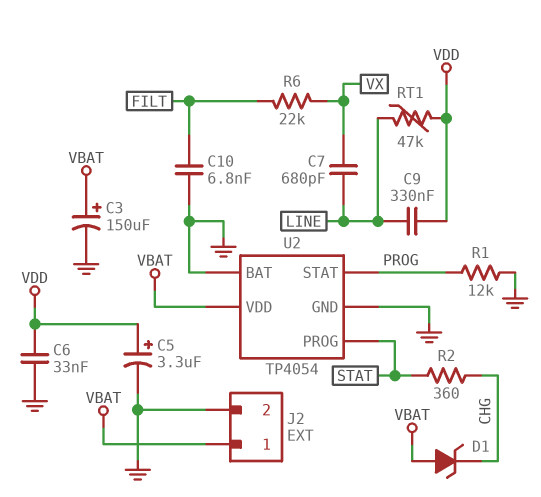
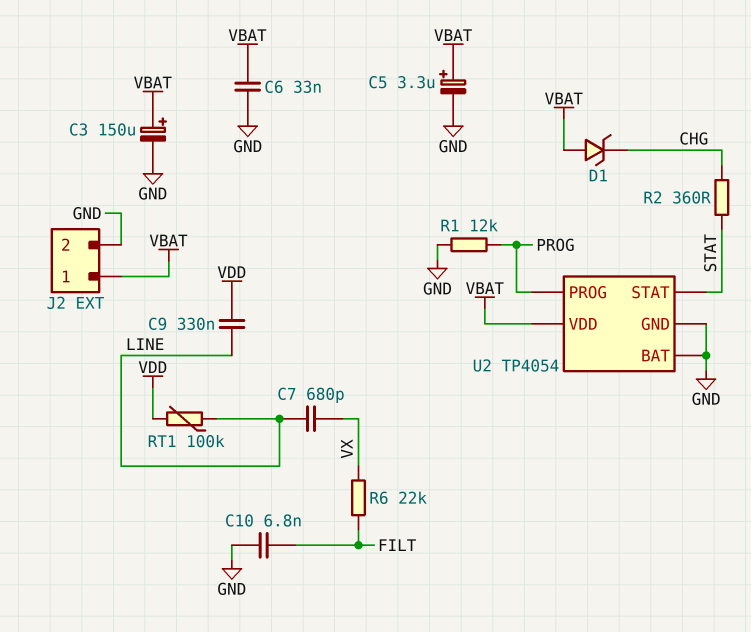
C5: 3.3uF (plus VDD, minus GND) -> 3.3uF (plus VBAT, minus GND)
C6: 33nF (GND, VDD) -> 33nF (GND, VBAT)
RT1: 47k (LINE, VDD) -> 100k (LINE, VDD)
U2 pin PROG: STAT -> PROG
U2 pin STAT: PROG -> STAT

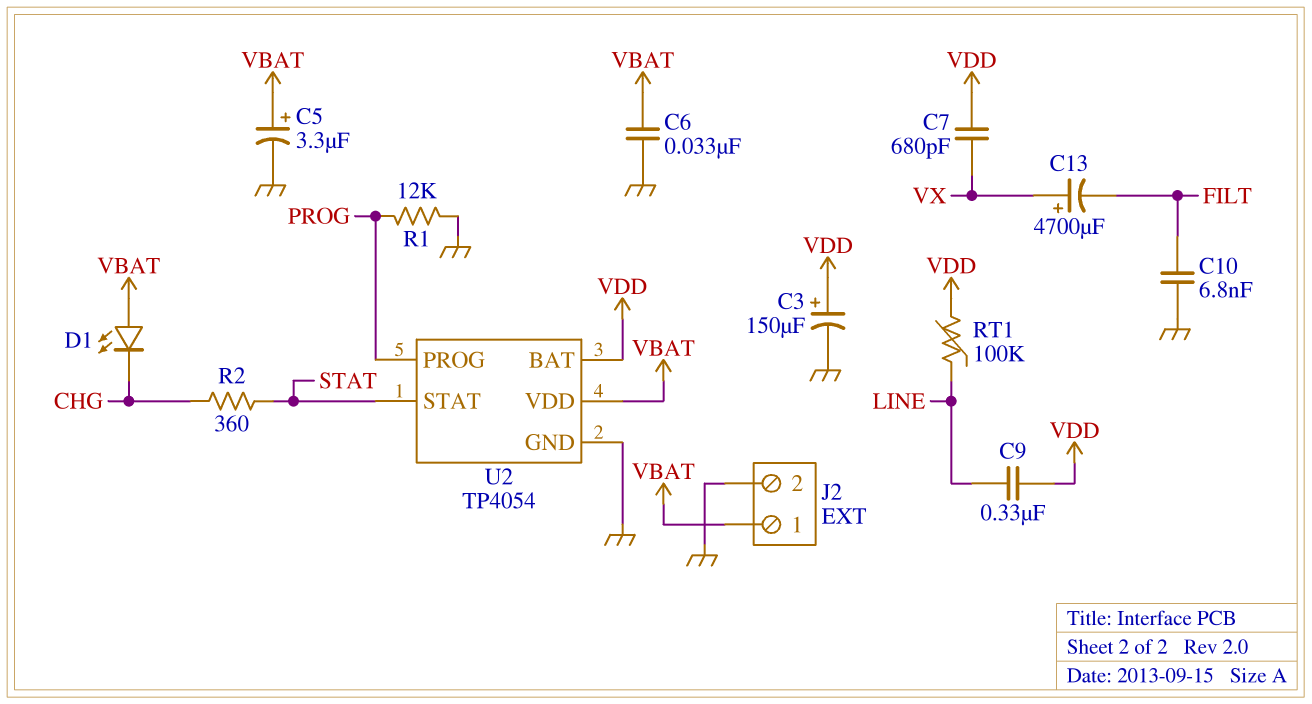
C3: 150uF (plus VBAT, minus GND) -> 150uF (plus VDD, minus GND)
C7: 680pF (LINE, VX) -> 680pF (VDD, VX)
C13: none -> 4700uF (plus VX, minus FILT)
D1: zener (A VBAT, K CHG) -> LED (A VBAT, K CHG)
R6: 22k (FILT, VX) -> none
U2 pin BAT: GND -> VDD

